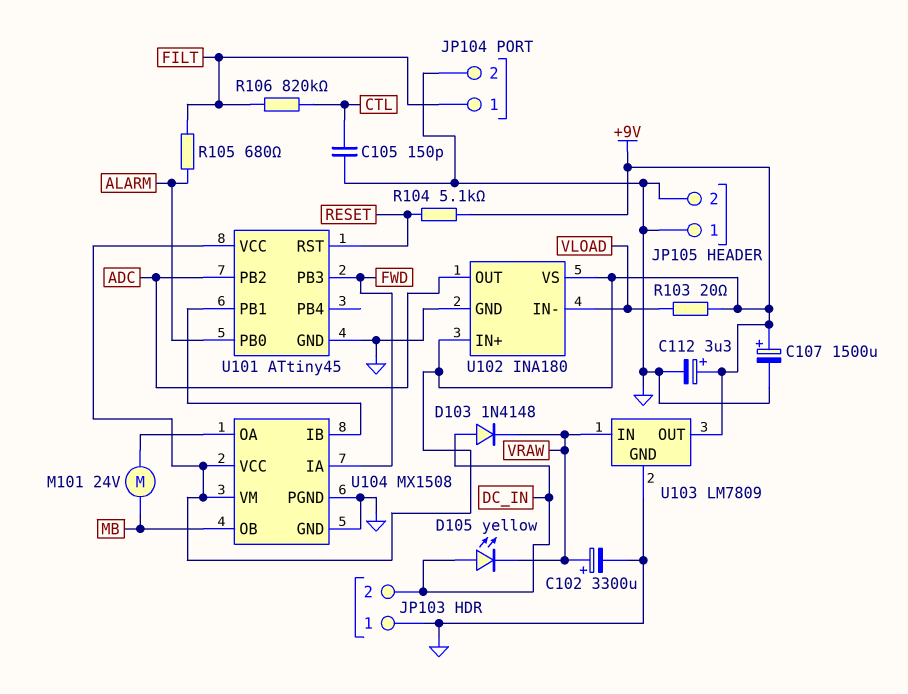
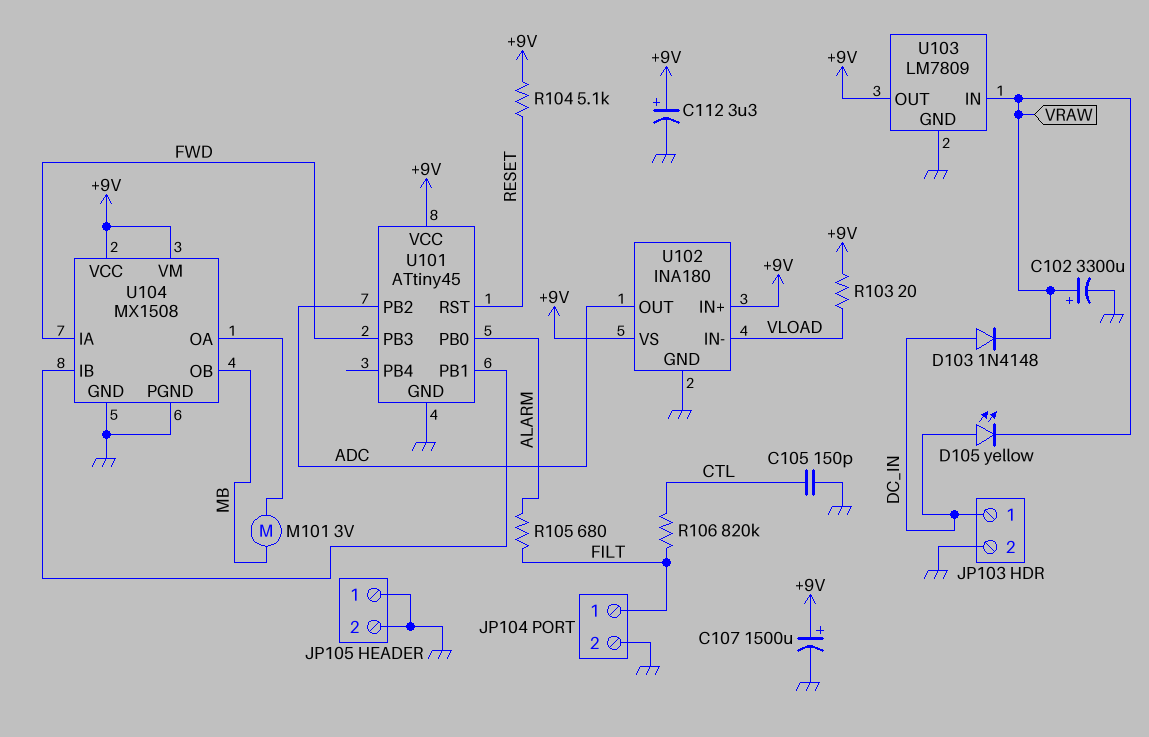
JP103 pin 1: GND -> DC_IN
JP103 pin 2: DC_IN -> GND
M101: motor 24V (MB, U104/OA) -> motor 3V (MB, U104/OA)

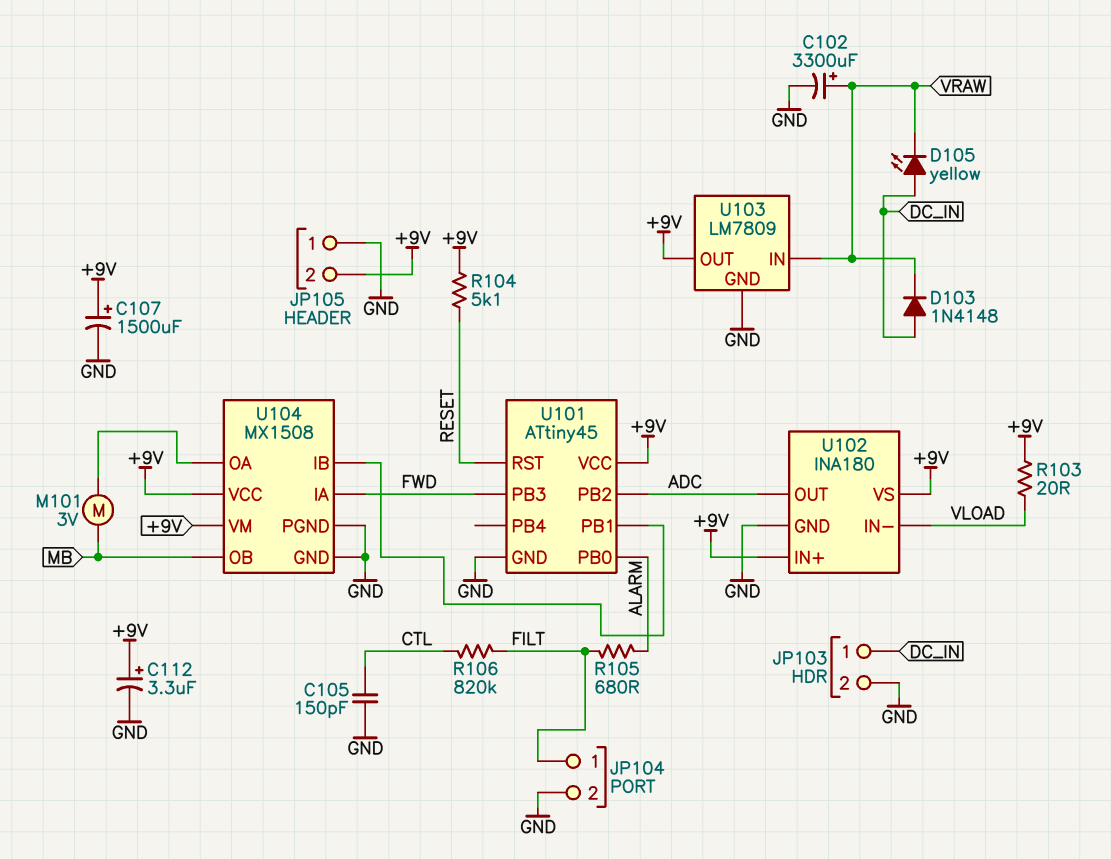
JP105 pin 2: GND -> +9V

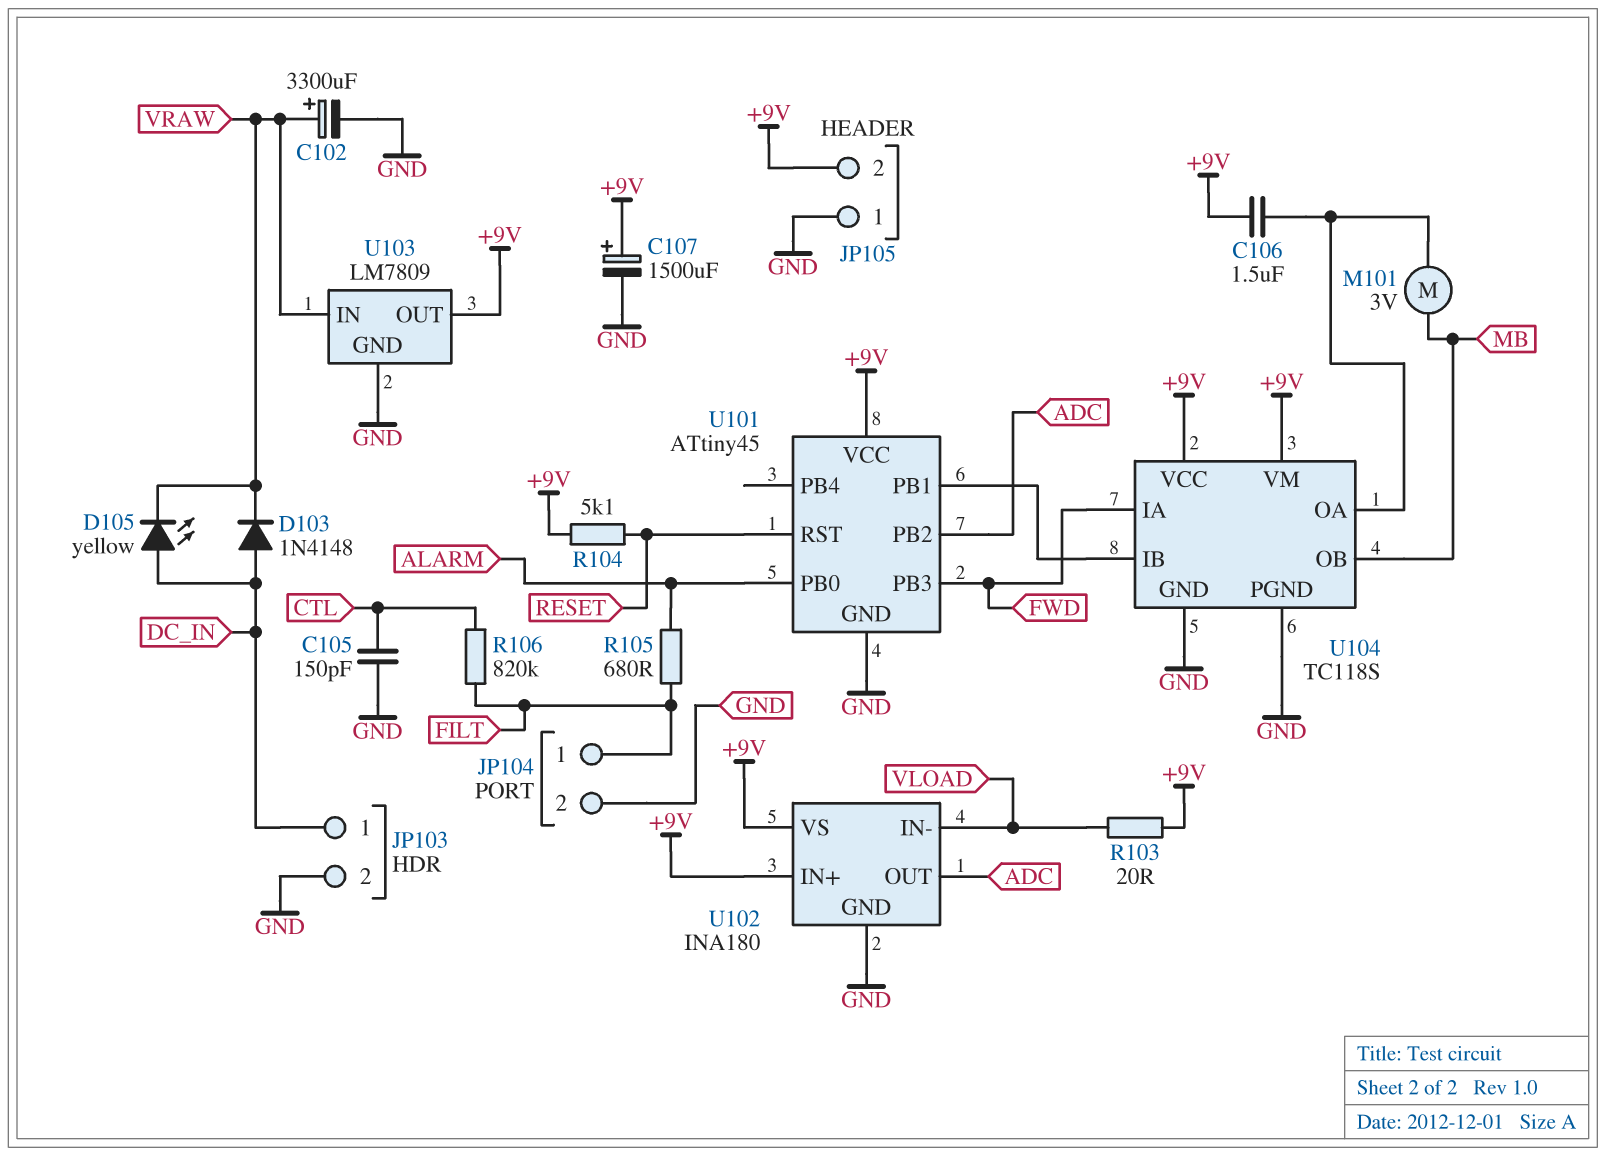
C106: none -> 1.5uF (+9V, U104/OA)
C112: 3.3uF (plus +9V, minus GND) -> none
U104: MX1508 -> TC118S

